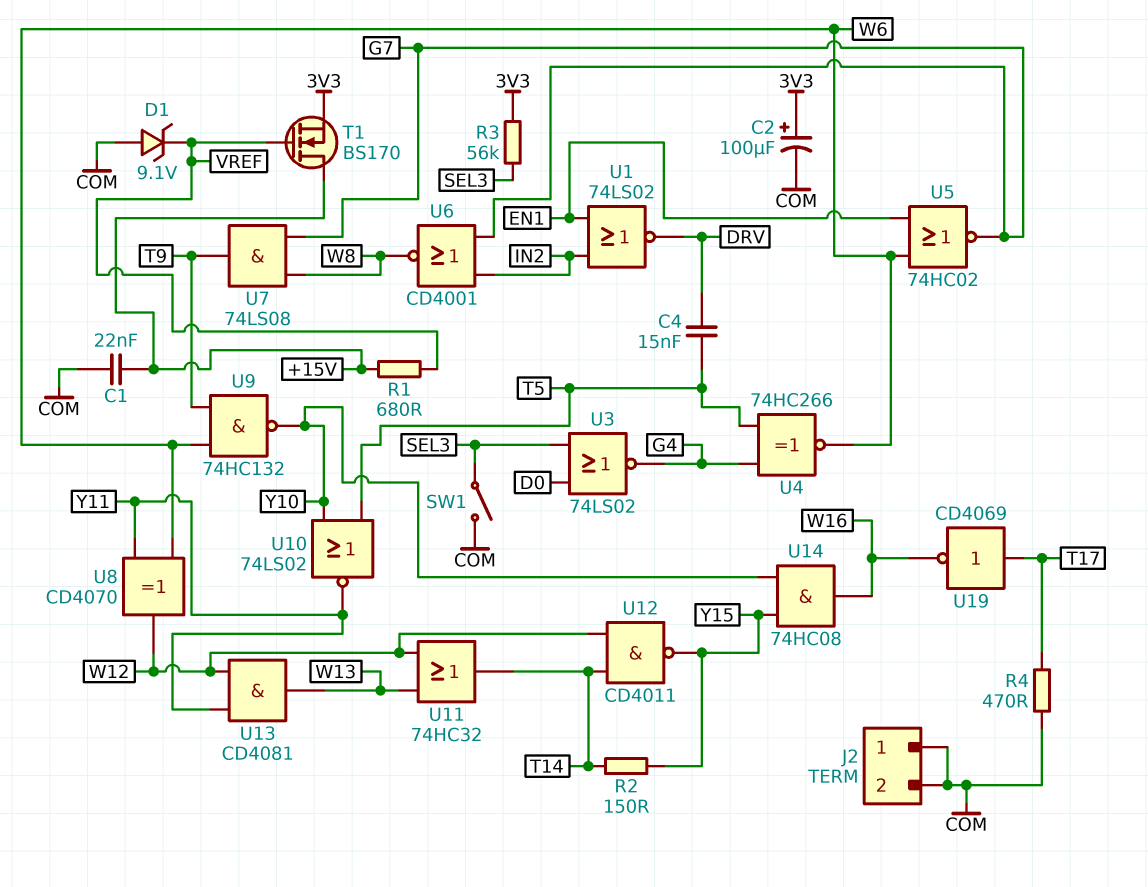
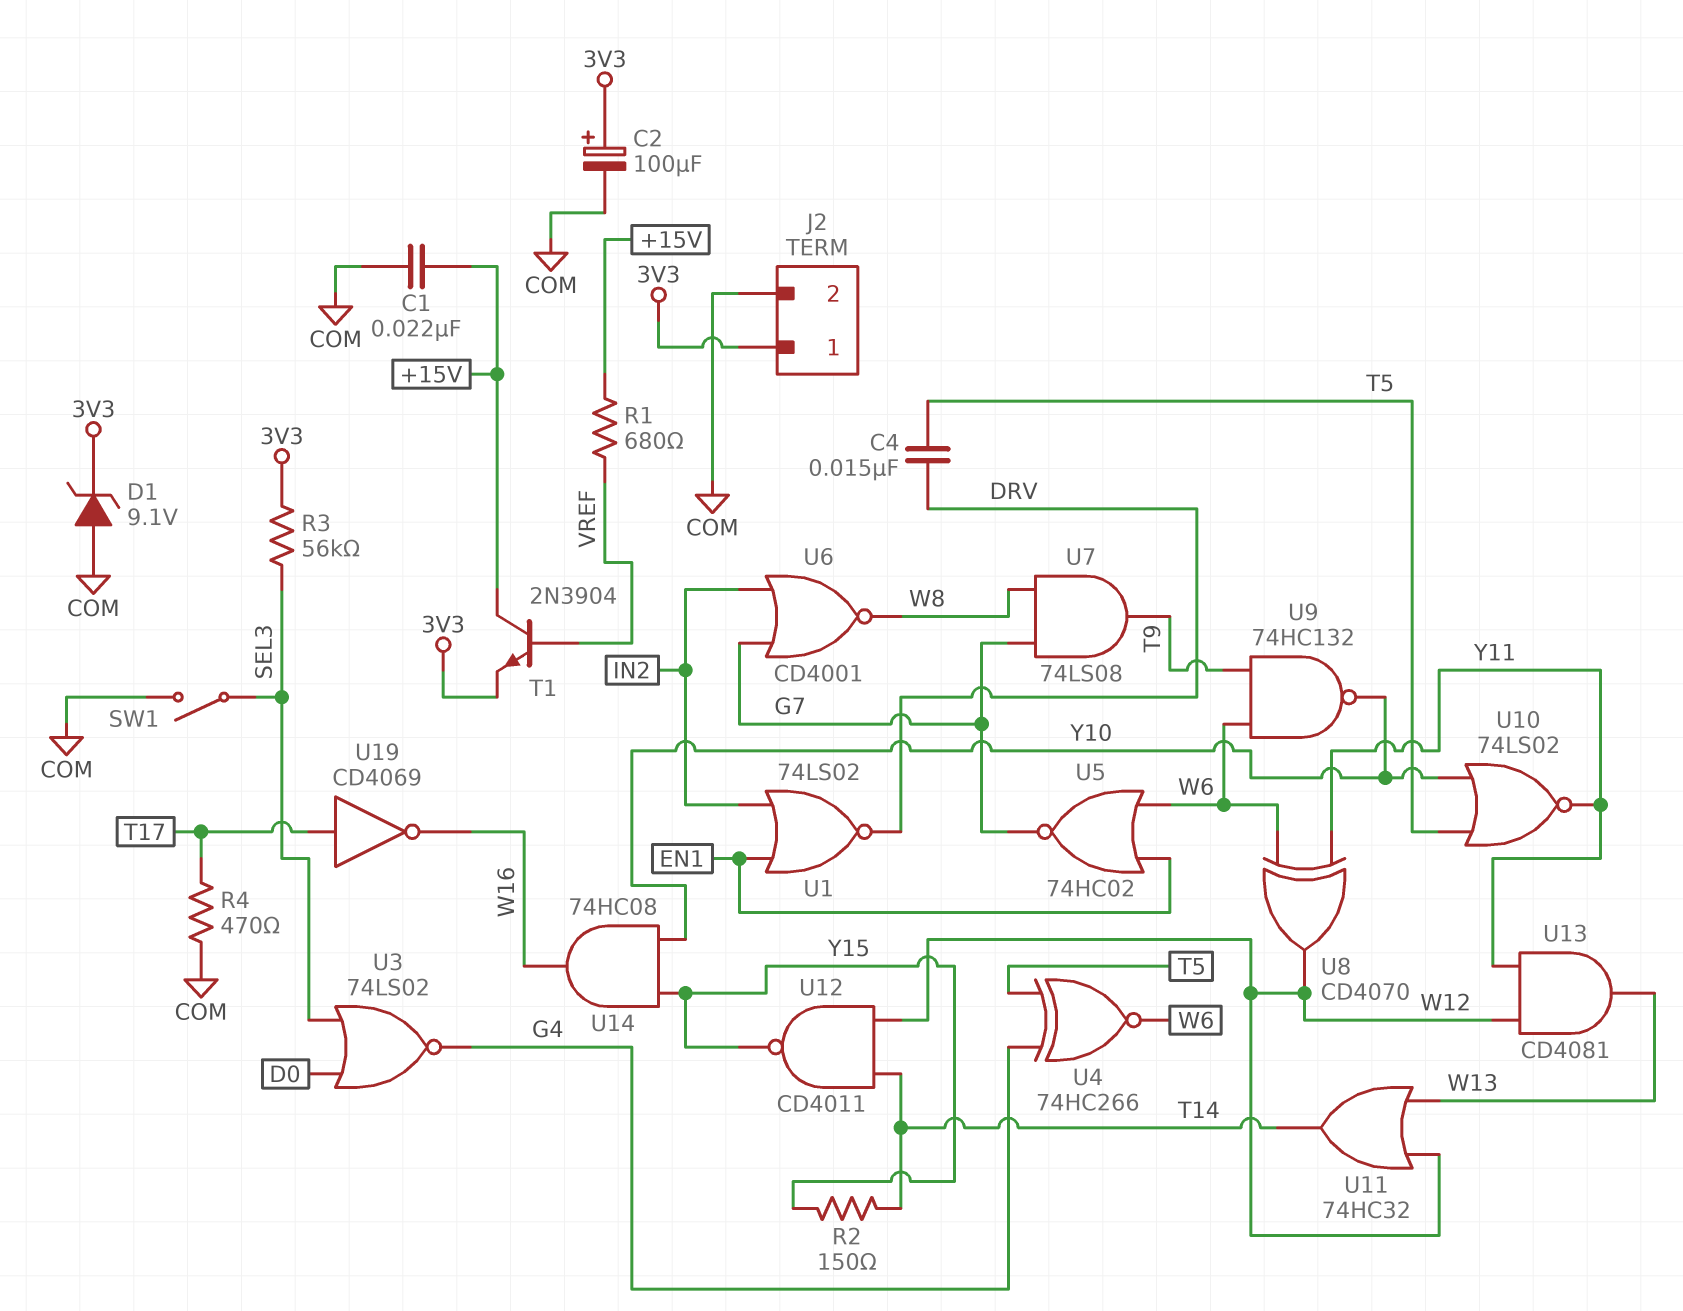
D1: zener 9.1V (A COM, K VREF) -> zener 9.1V (A COM, K 3V3)
J2 pin 1: COM -> 3V3
T1: NMOS BS170 (G VREF, D +15V, S 3V3) -> NPN 2N3904 (B VREF, C +15V, E 3V3)

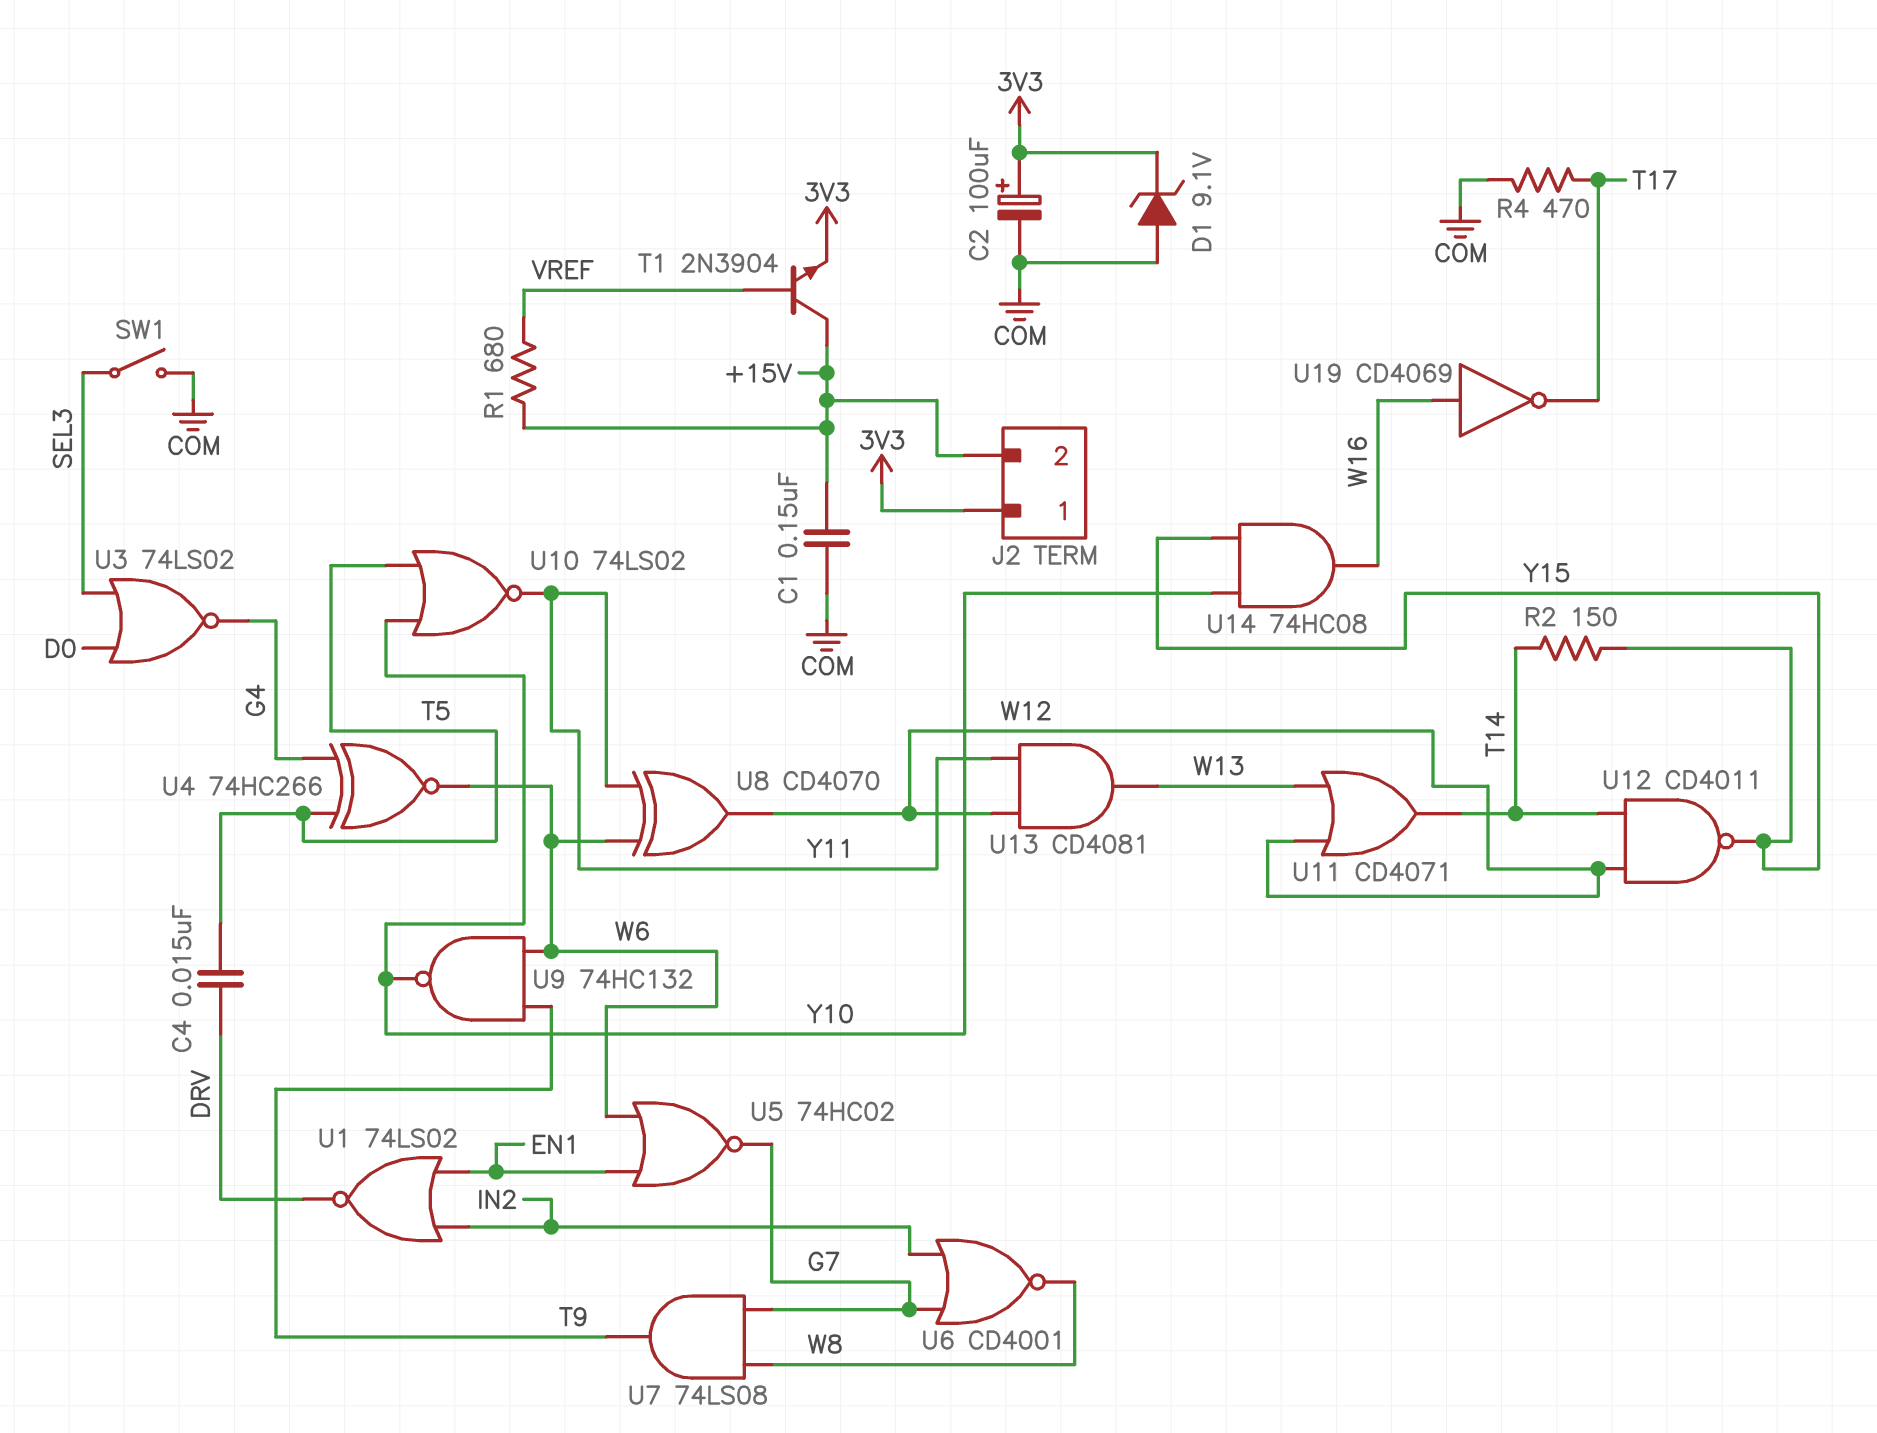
C1: 22nF (+15V, COM) -> 150nF (+15V, COM)
J2 pin 2: COM -> +15V
R3: 56k (3V3, SEL3) -> none
U11: OR 74HC32 (in W12, in W13, out T14) -> OR CD4071 (in W12, in W13, out T14)
U19: NOT CD4069 (in T17, out W16) -> NOT CD4069 (in W16, out T17)

